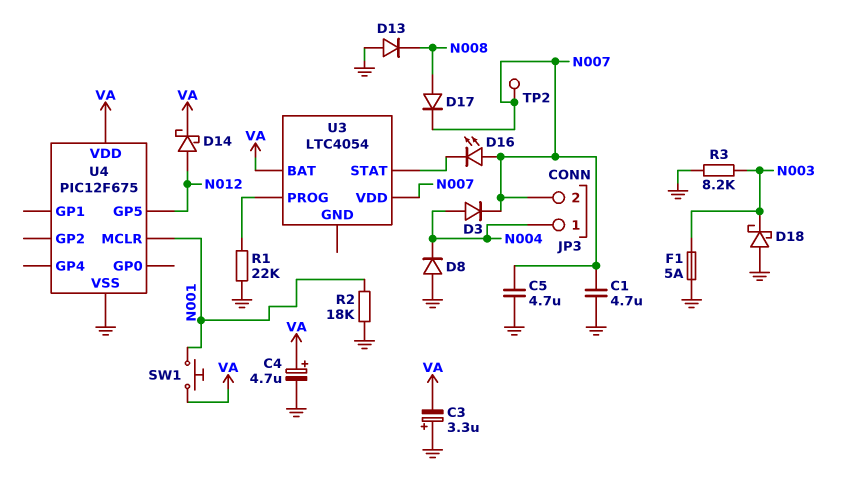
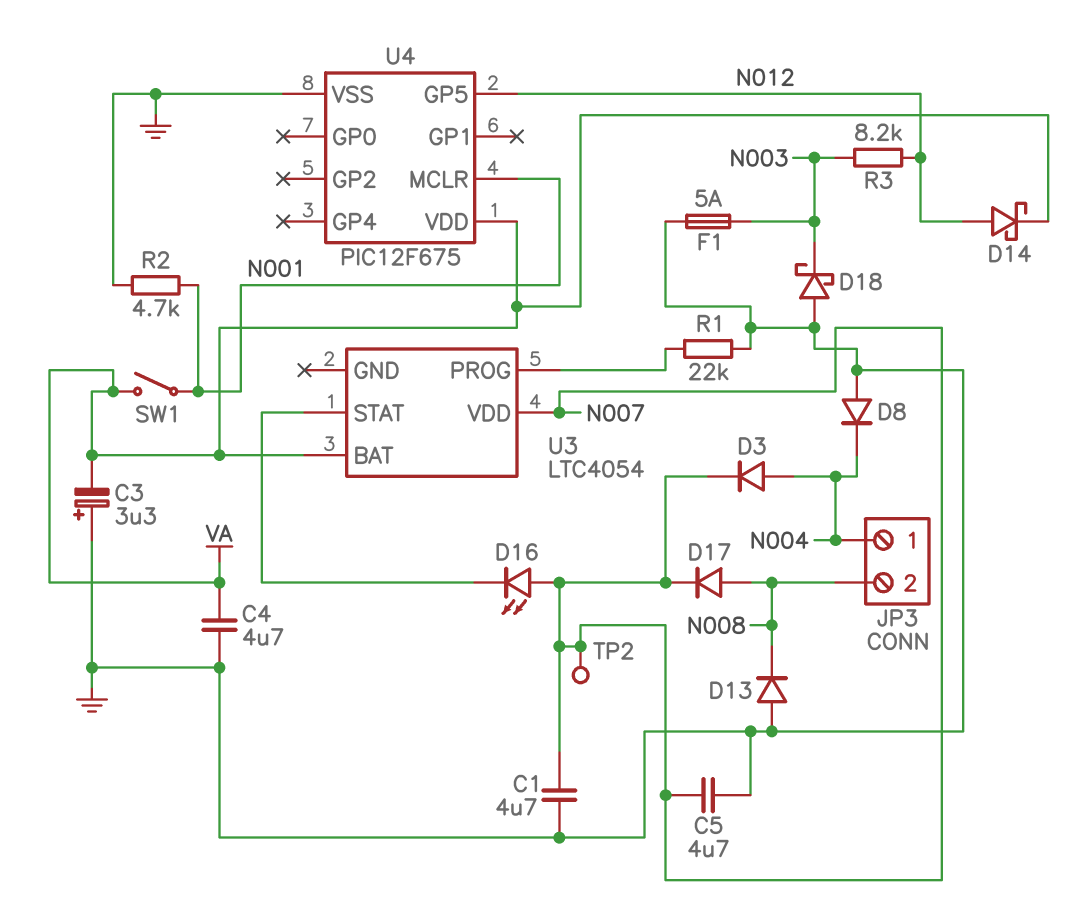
C4: 4.7uF (plus VA, minus GND) -> 4.7uF (GND, VA)
JP3 pin 2: N007 -> N008
R2: 18k (GND, N001) -> 4.7k (GND, N001)
R3: 8.2k (GND, N003) -> 8.2k (N003, N012)
SW1: button (N001, VA) -> switch (N001, VA)

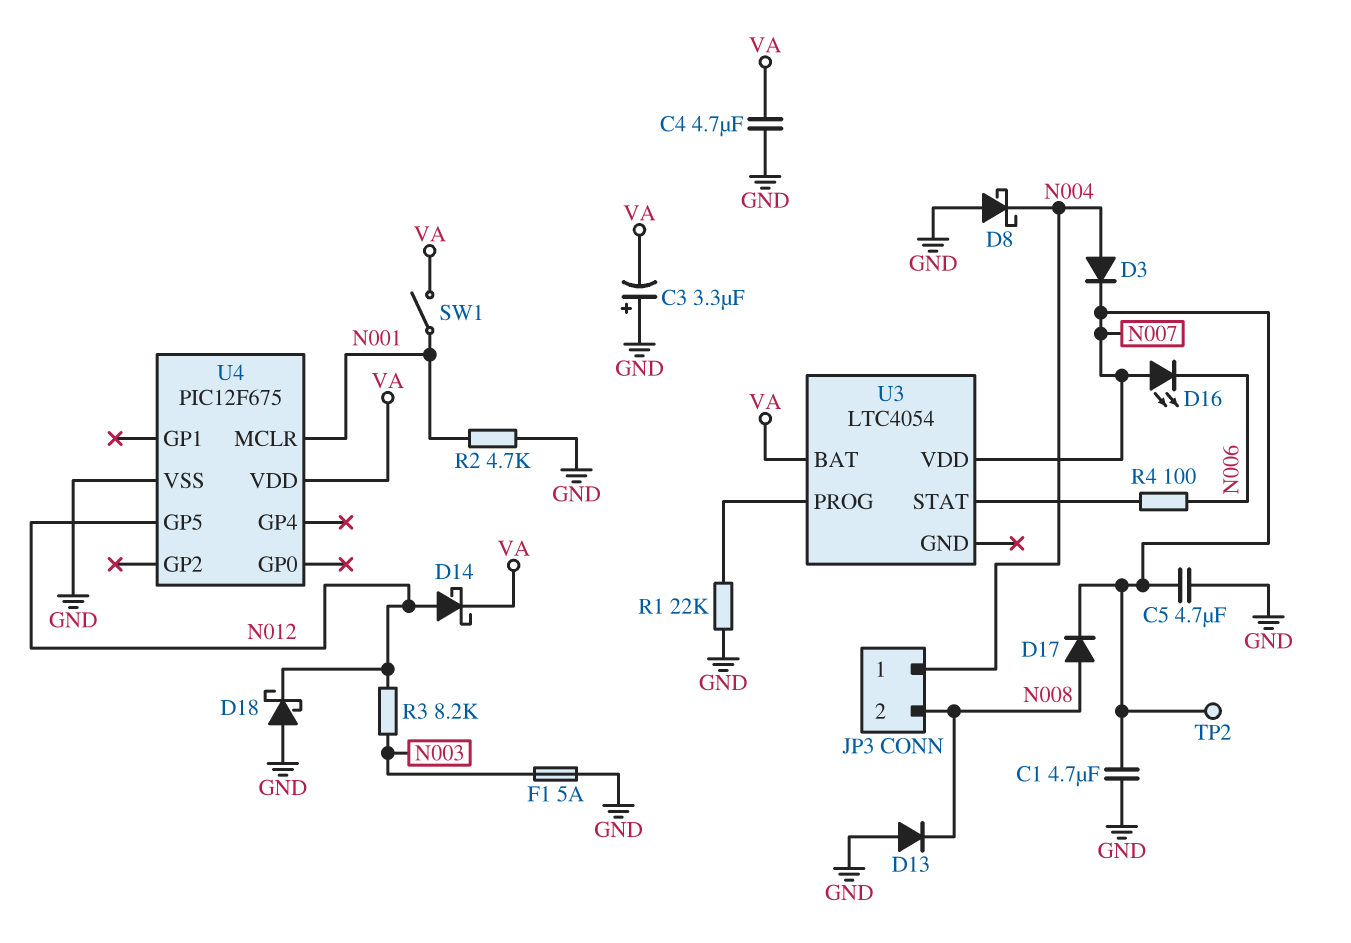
D8: diode (A GND, K N004) -> schottky (A GND, K N004)
D16: LED (A N007, K U3/STAT) -> LED (A N007, K N006)
D18: schottky (A GND, K N003) -> schottky (A GND, K N012)
R4: none -> 100 (N006, U3/STAT)

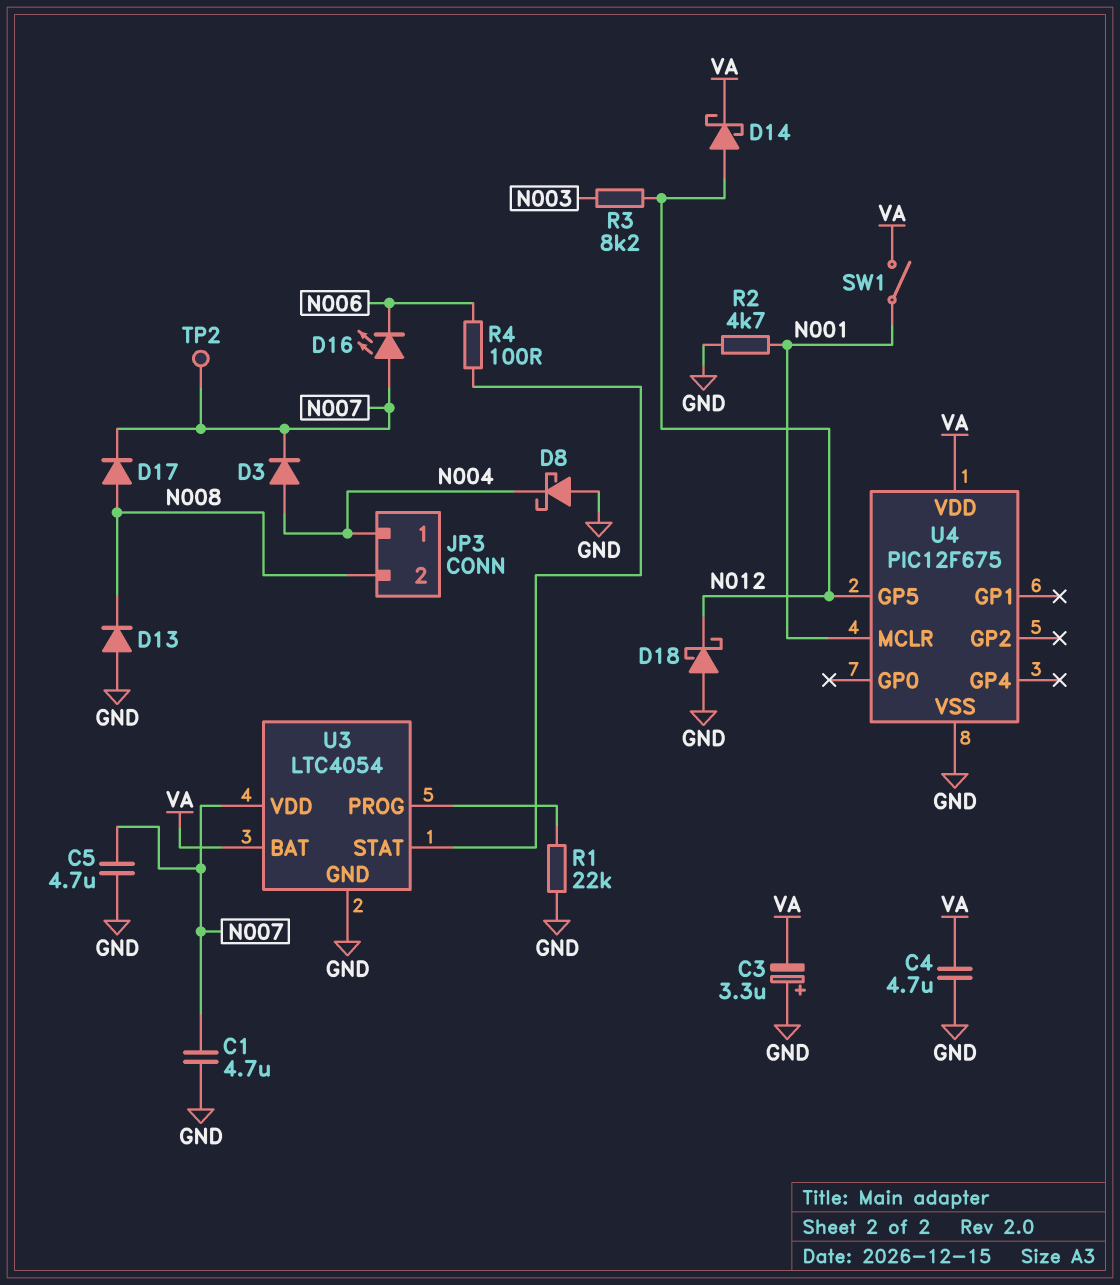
F1: 5A (GND, N003) -> none
U3 pin GND: none -> GND

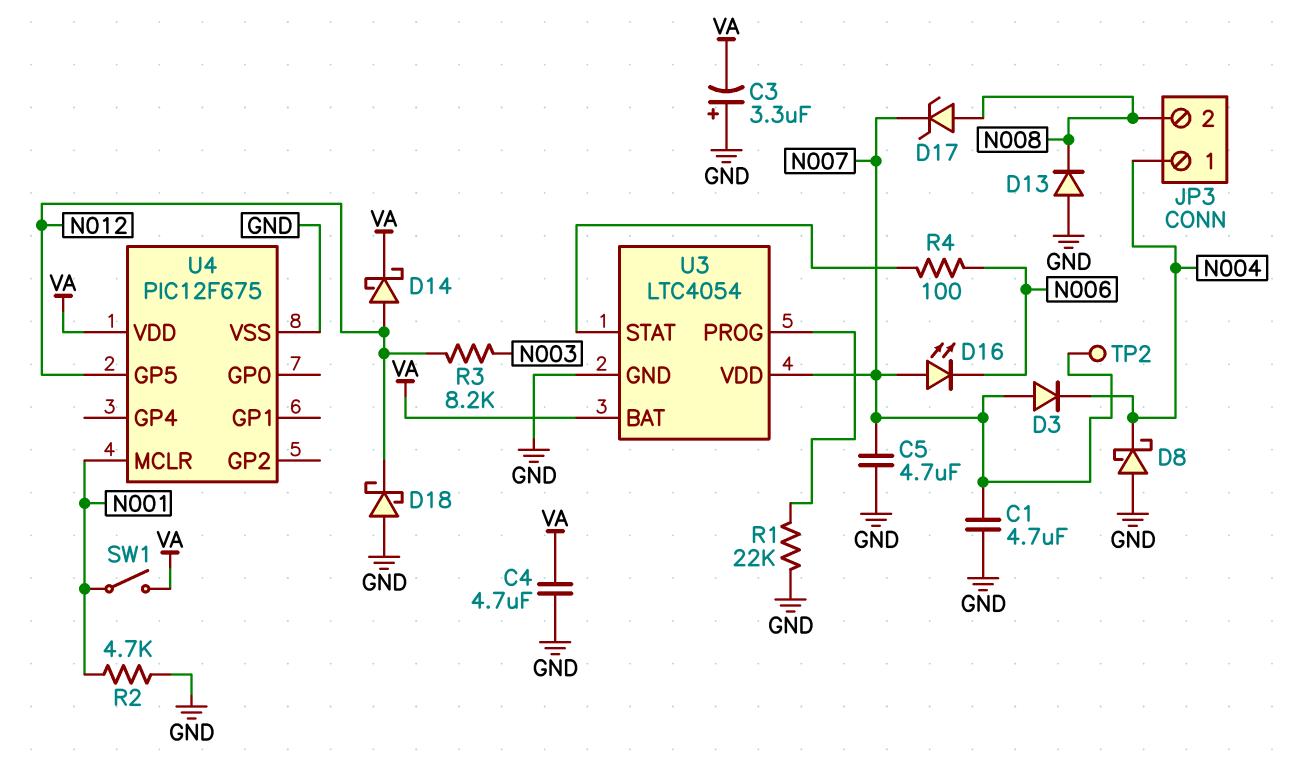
D3: diode (A N004, K N007) -> diode (A N007, K N004)
D17: diode (A N008, K N007) -> zener (A N008, K N007)

